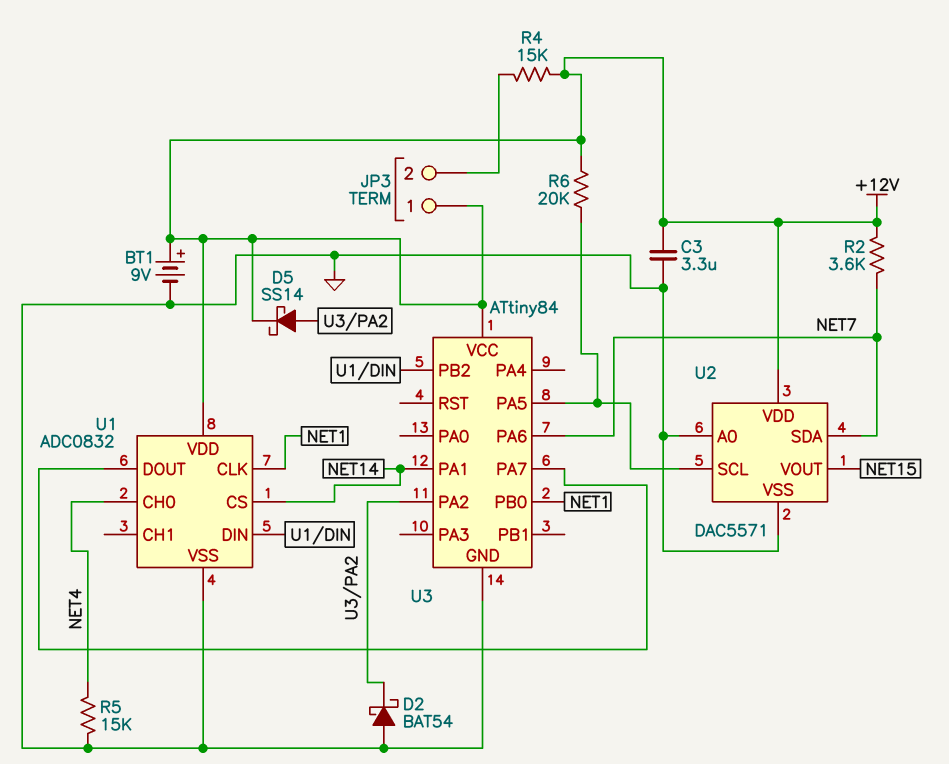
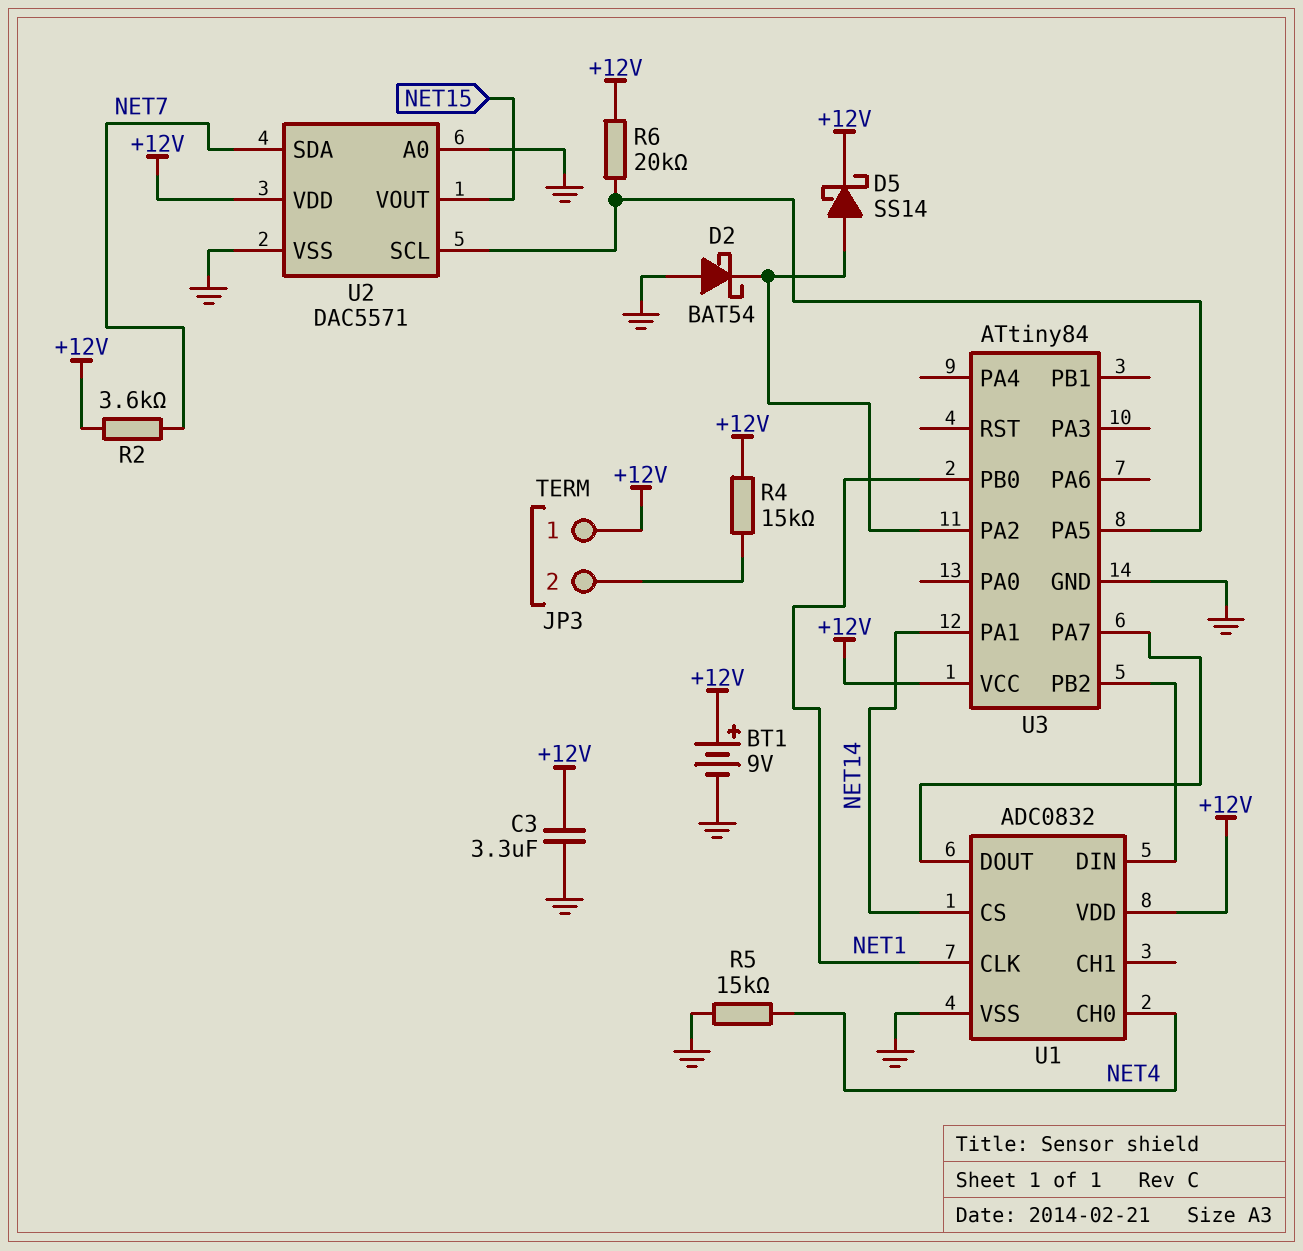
U3 pin PA6: NET7 -> none

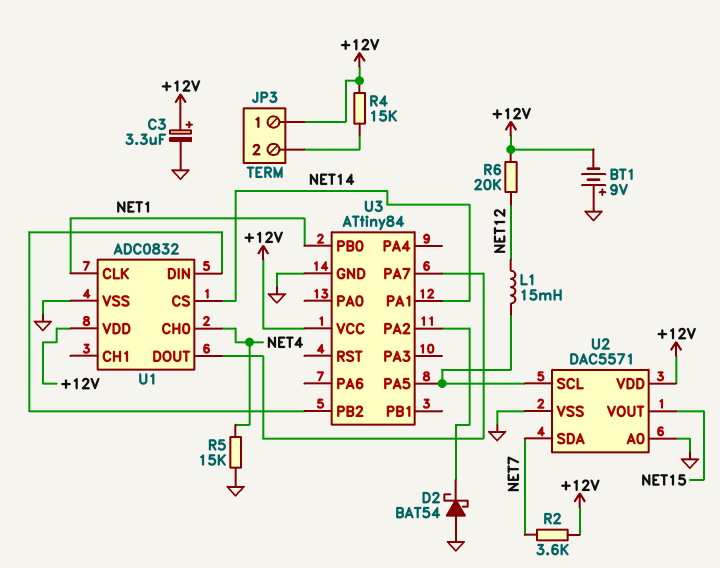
BT1: 9V (plus +12V, minus GND) -> 9V (plus GND, minus +12V)
C3: 3.3uF (+12V, GND) -> 3.3uF (plus +12V, minus GND)
D5: schottky SS14 (A U3/PA2, K +12V) -> none
L1: none -> 15mH (NET12, U2/SCL)
R6: 20k (+12V, U2/SCL) -> 20k (+12V, NET12)

